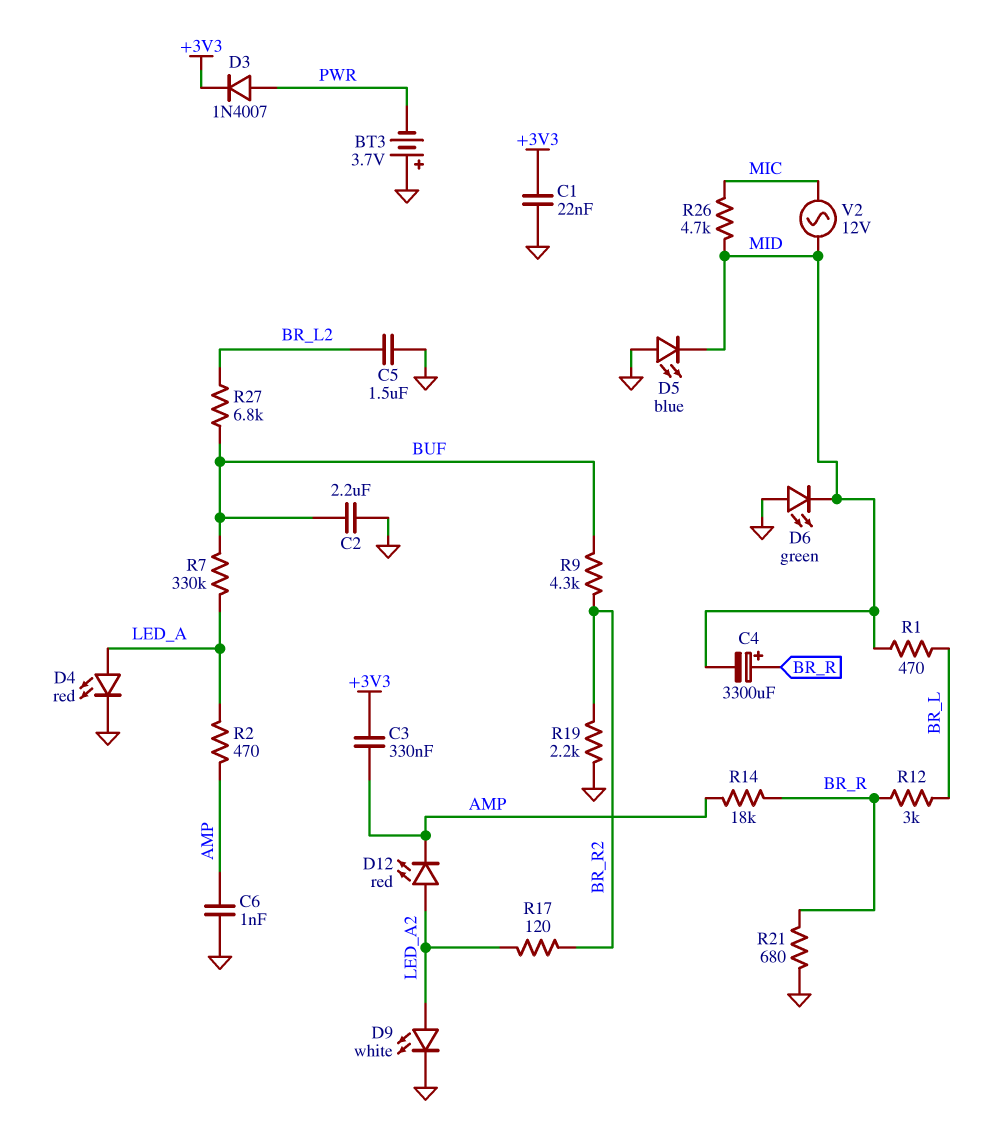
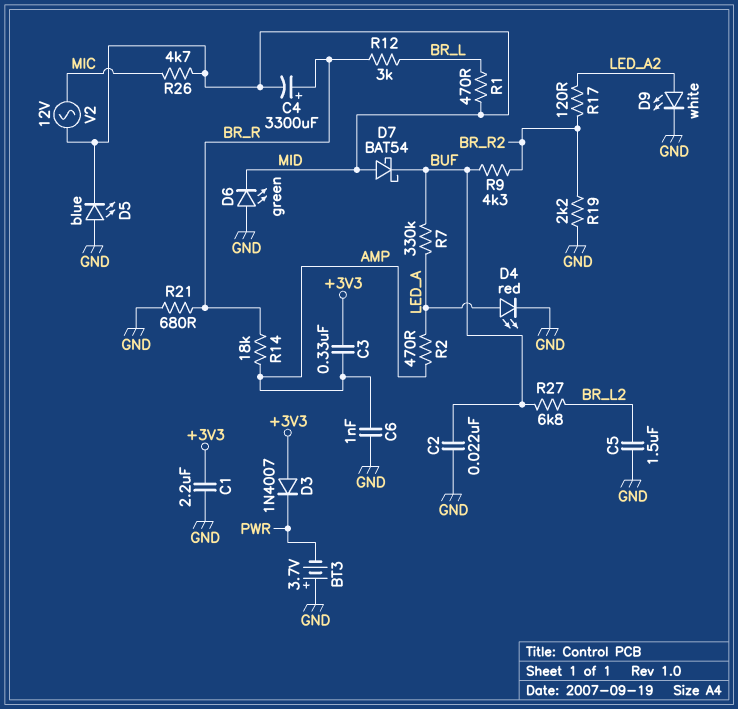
C1: 22nF (+3V3, GND) -> 2.2uF (+3V3, GND)
C2: 2.2uF (BUF, GND) -> 22nF (BUF, GND)
D3: diode 1N4007 (A PWR, K +3V3) -> diode 1N4007 (A +3V3, K PWR)
D7: none -> schottky BAT54 (A MID, K BUF)
D12: LED red (A LED_A2, K AMP) -> none

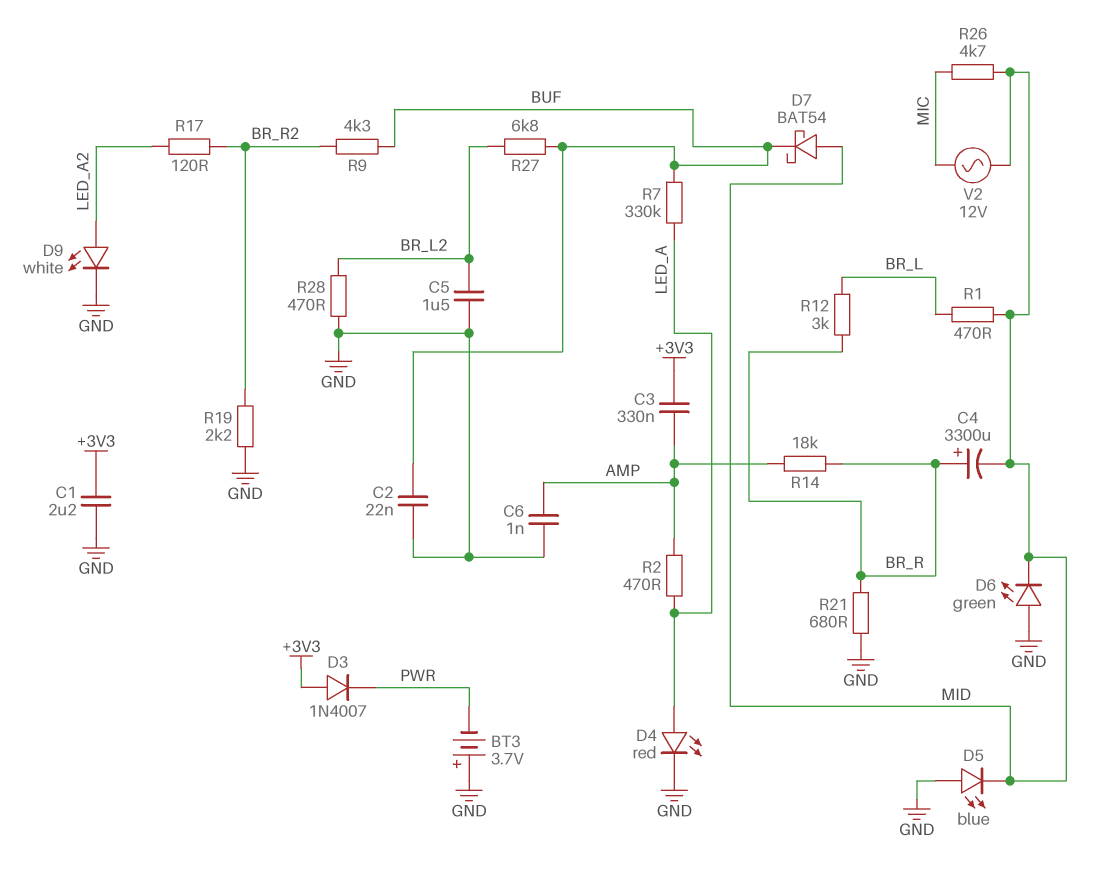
R28: none -> 470 (BR_L2, GND)

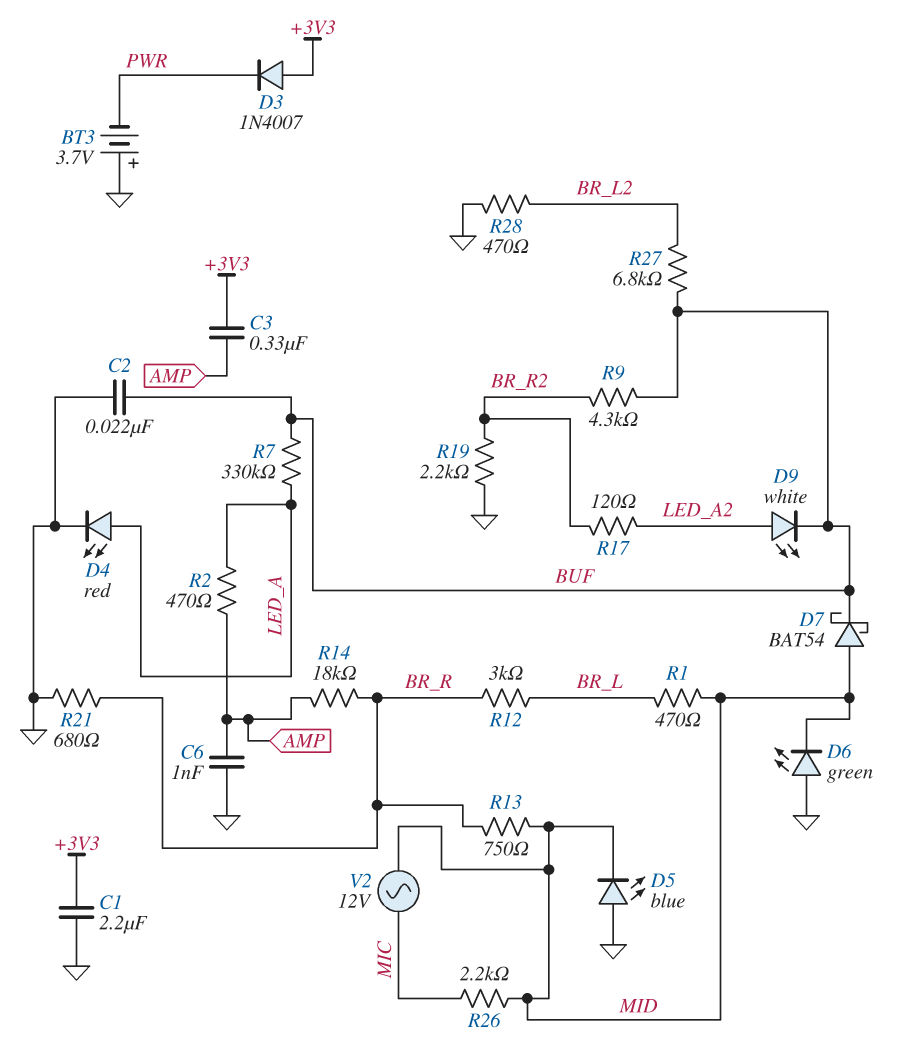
C4: 3300uF (plus BR_R, minus MID) -> none
C5: 1.5uF (BR_L2, GND) -> none
D9: LED white (A LED_A2, K GND) -> LED white (A LED_A2, K BUF)
R13: none -> 750 (BR_R, MID)
R26: 4.7k (MIC, MID) -> 2.2k (MIC, MID)

